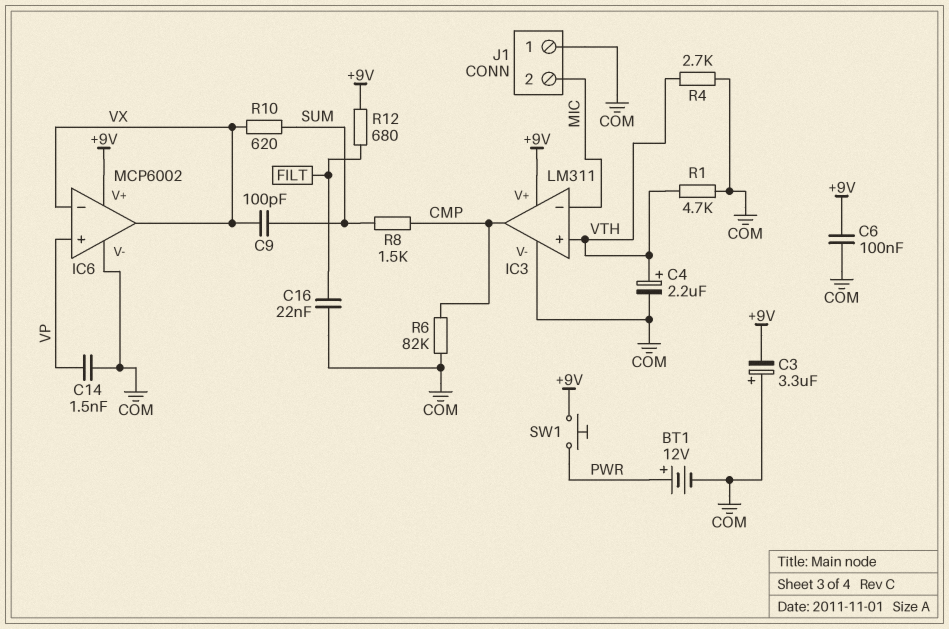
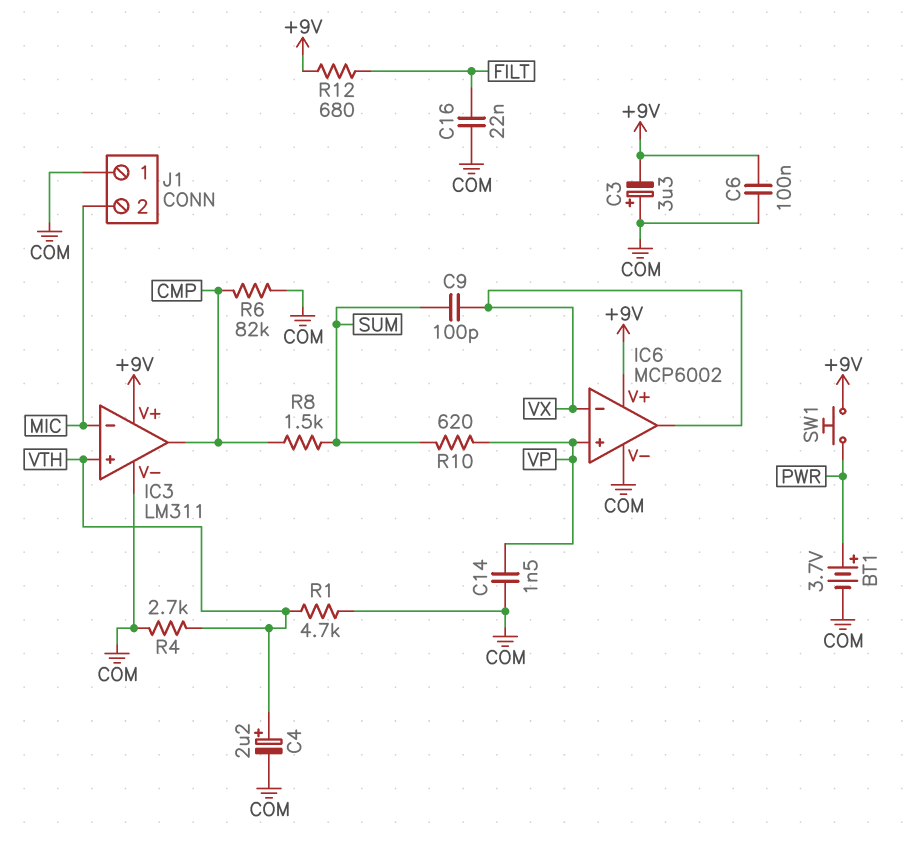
BT1: 12V (plus PWR, minus COM) -> 3.7V (plus PWR, minus COM)
R10: 620 (SUM, VX) -> 620 (SUM, VP)

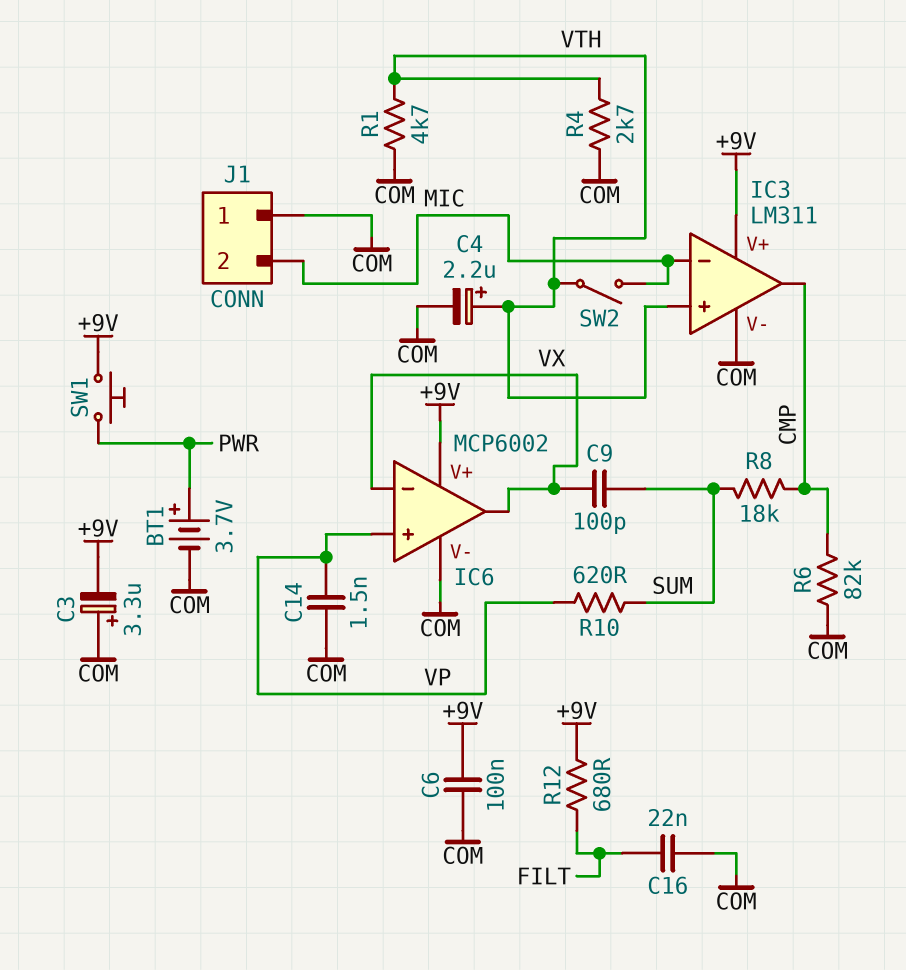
R8: 1.5k (CMP, SUM) -> 18k (CMP, SUM)
SW2: none -> switch (MIC, VTH)

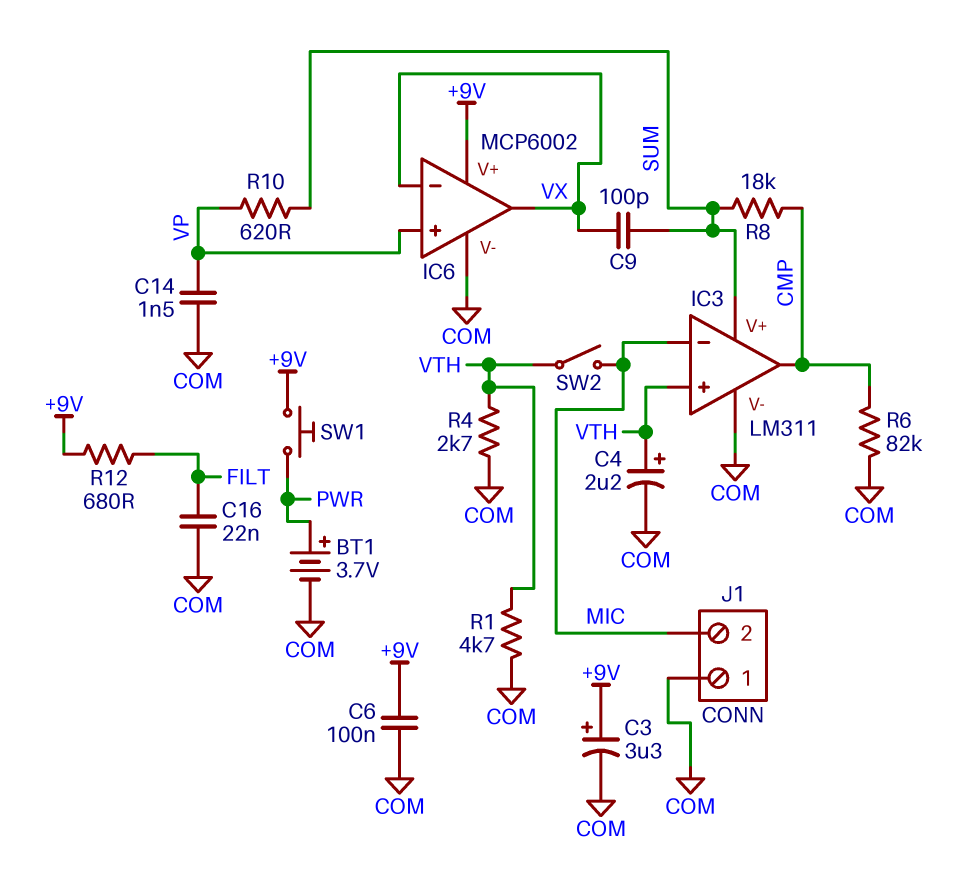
C3: 3.3uF (plus COM, minus +9V) -> 3.3uF (plus +9V, minus COM)
IC3 pin V+: +9V -> SUM

